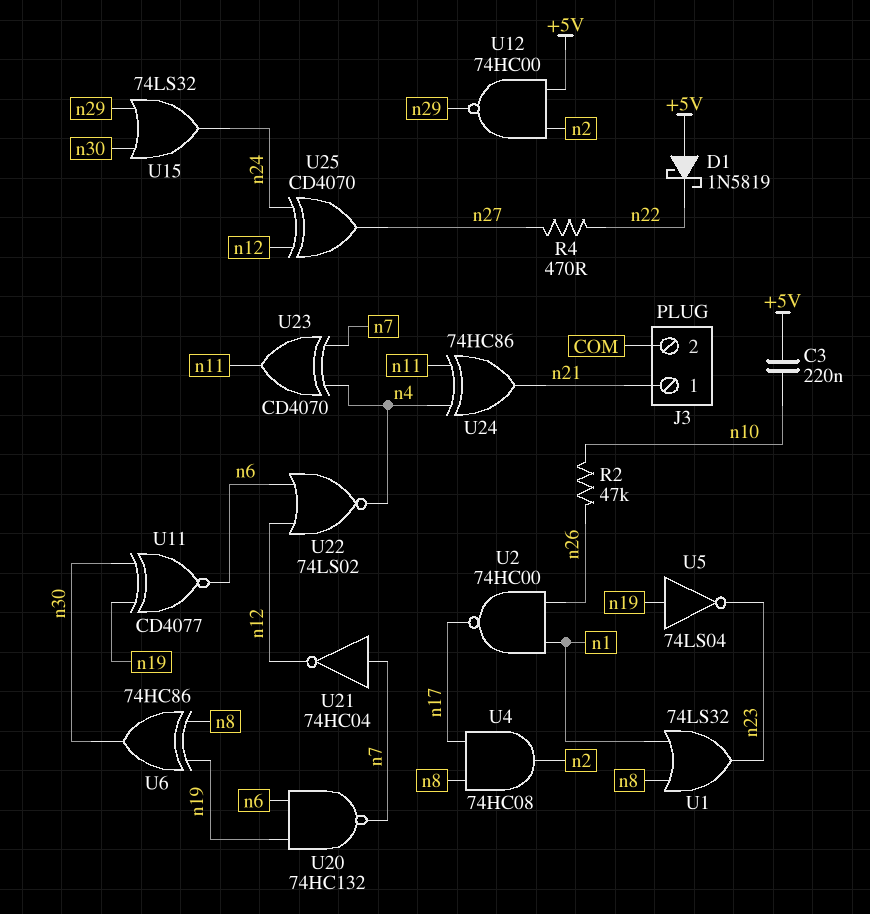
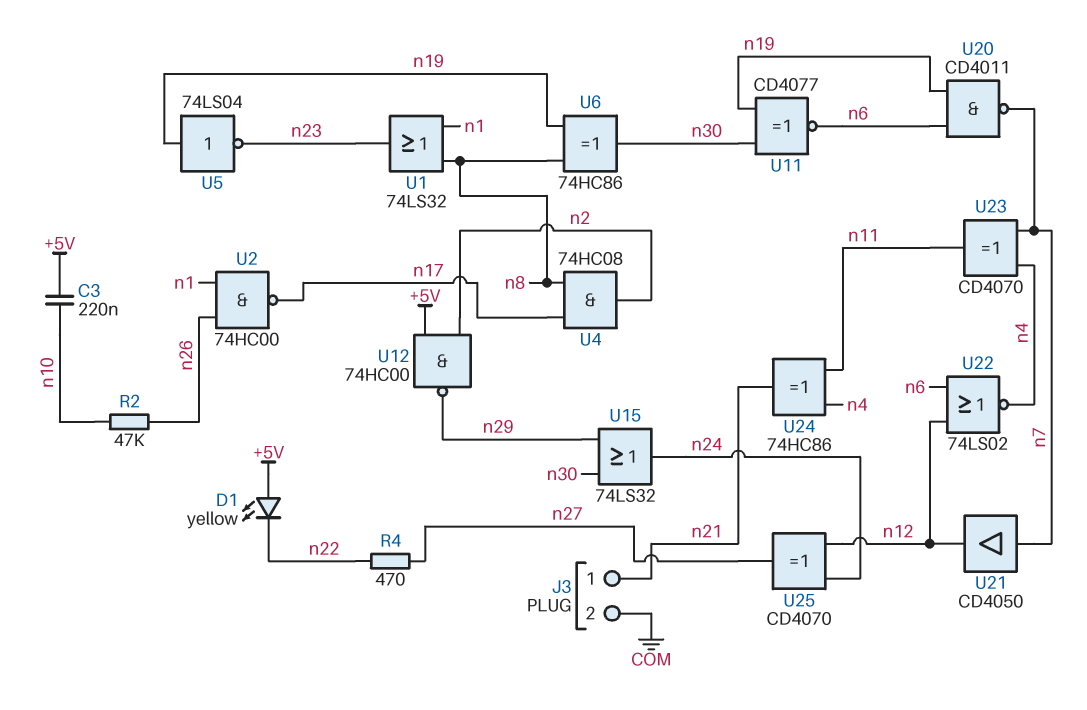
D1: schottky 1N5819 (A +5V, K n22) -> LED yellow (A +5V, K n22)
U20: NAND 74HC132 (in n6, in n19, out n7) -> NAND CD4011 (in n6, in n19, out n7)
U21: NOT 74HC04 (in n7, out n12) -> buffer CD4050 (in n7, out n12)

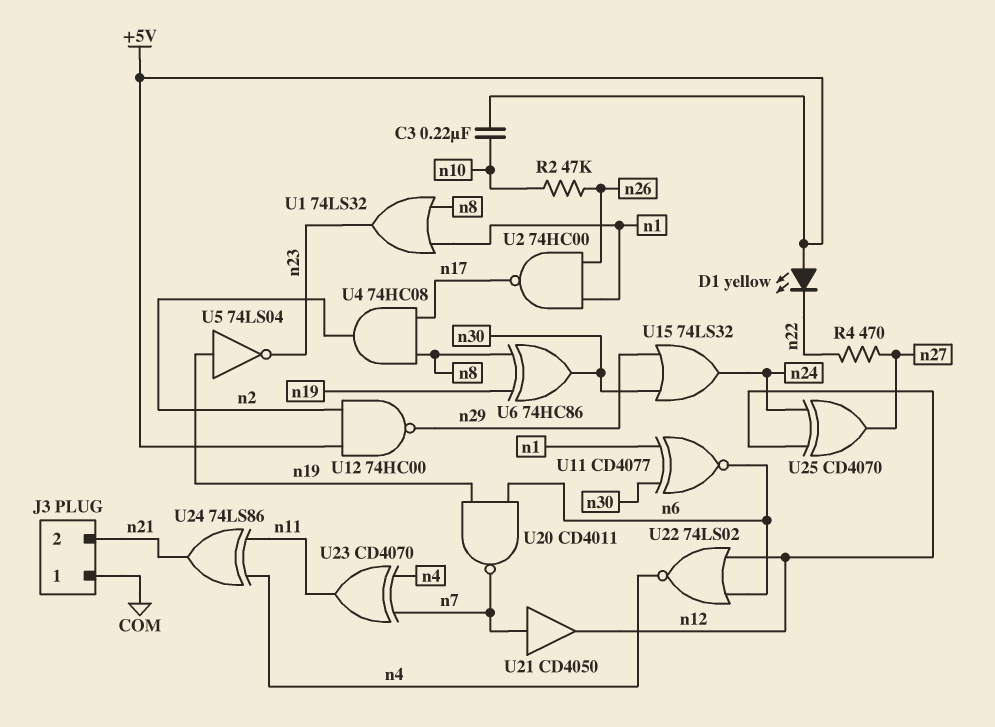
J3 pin 1: n21 -> COM
J3 pin 2: COM -> n21
U11: XNOR CD4077 (in n19, in n30, out n6) -> XNOR CD4077 (in n1, in n30, out n6)
U24: XOR 74HC86 (in n4, in n11, out n21) -> XOR 74LS86 (in n4, in n11, out n21)

